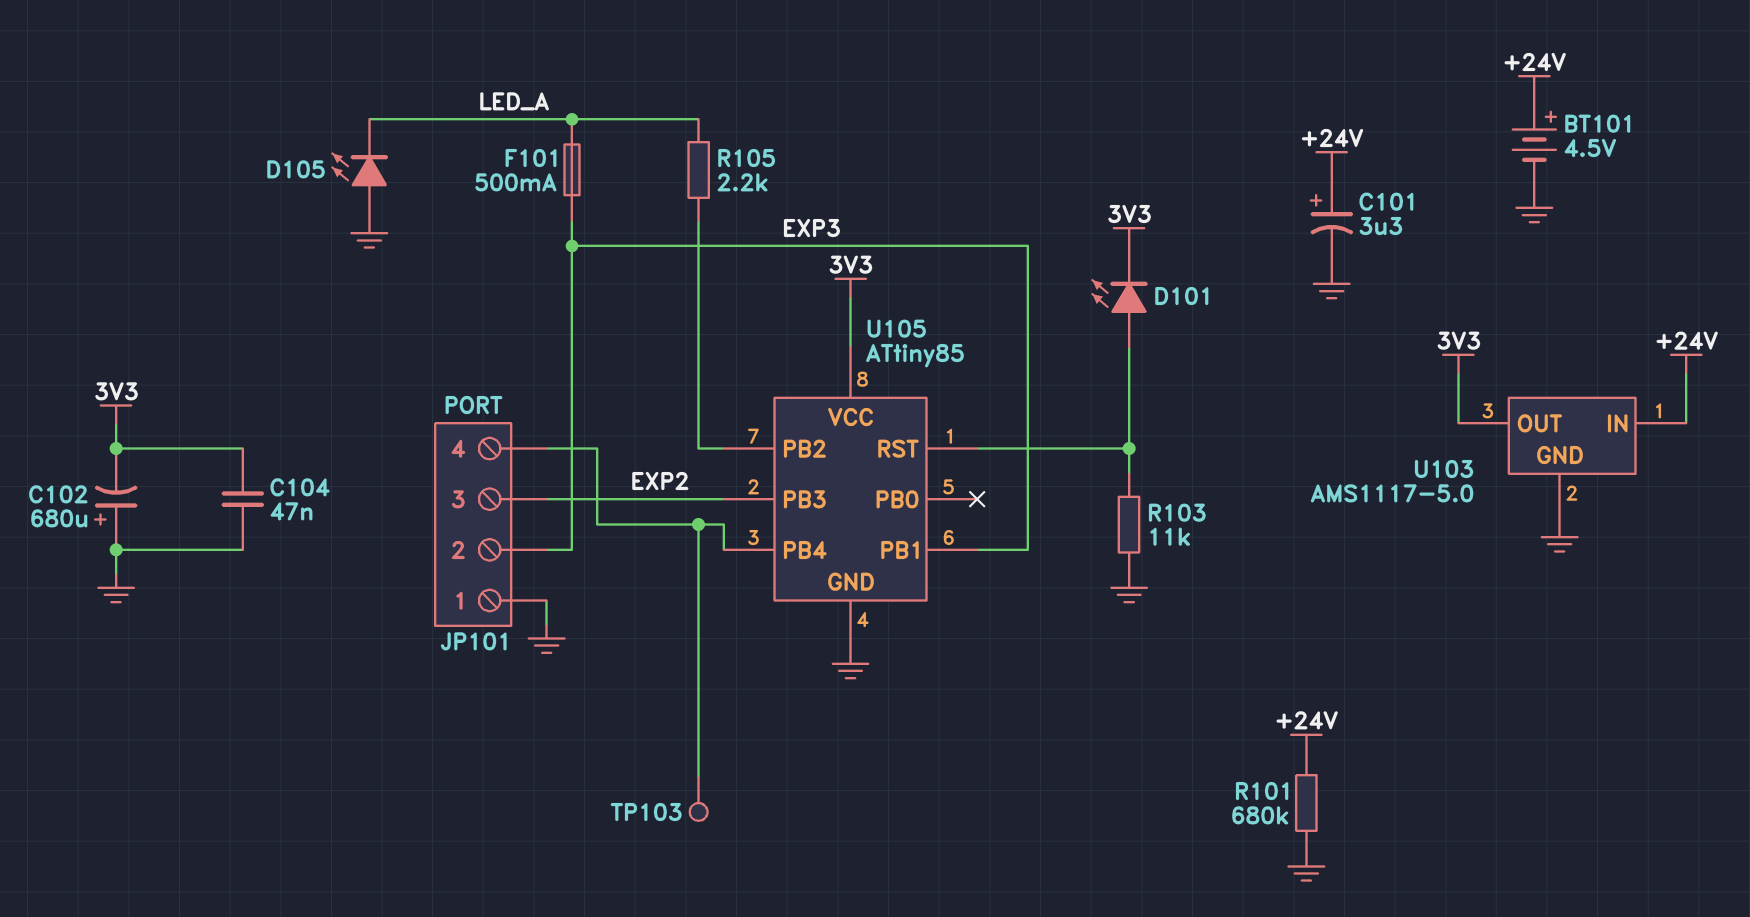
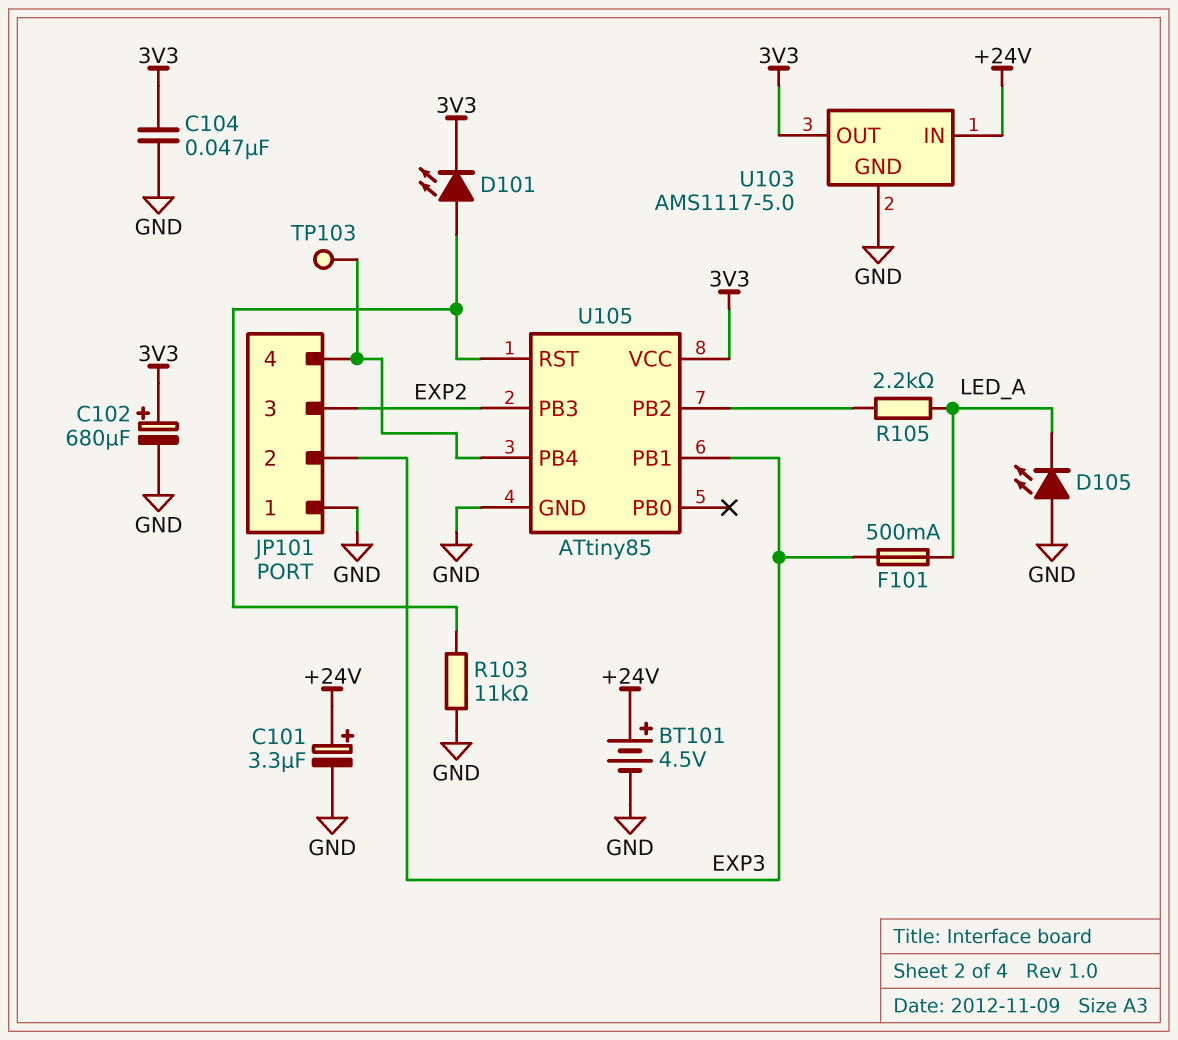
C102: 680uF (plus GND, minus 3V3) -> 680uF (plus 3V3, minus GND)
R101: 680k (+24V, GND) -> none

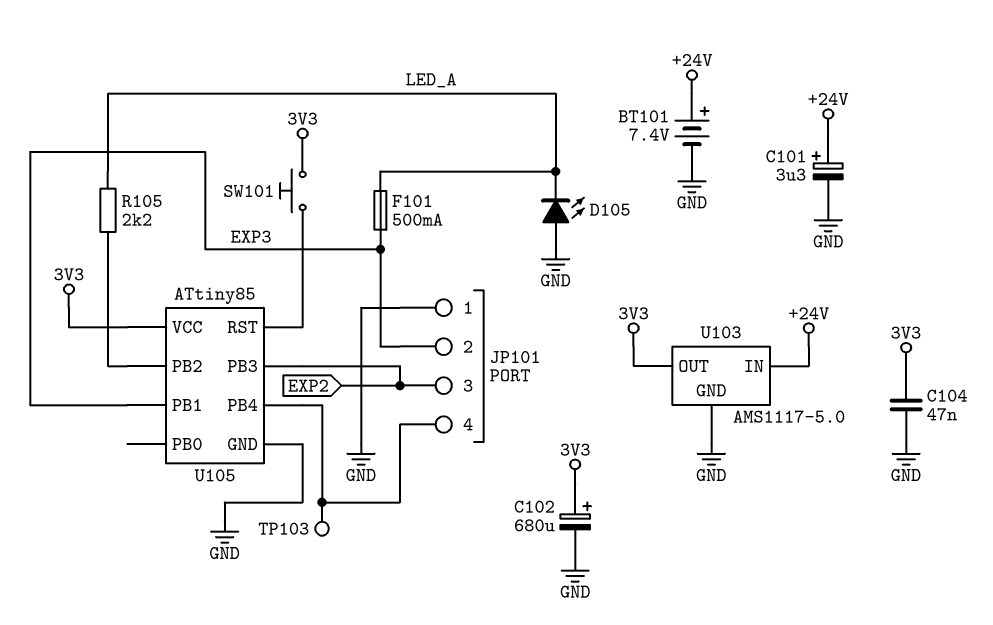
BT101: 4.5V (plus +24V, minus GND) -> 7.4V (plus +24V, minus GND)
D101: LED (A U105/RST, K 3V3) -> none
R103: 11k (GND, U105/RST) -> none
SW101: none -> button (3V3, U105/RST)

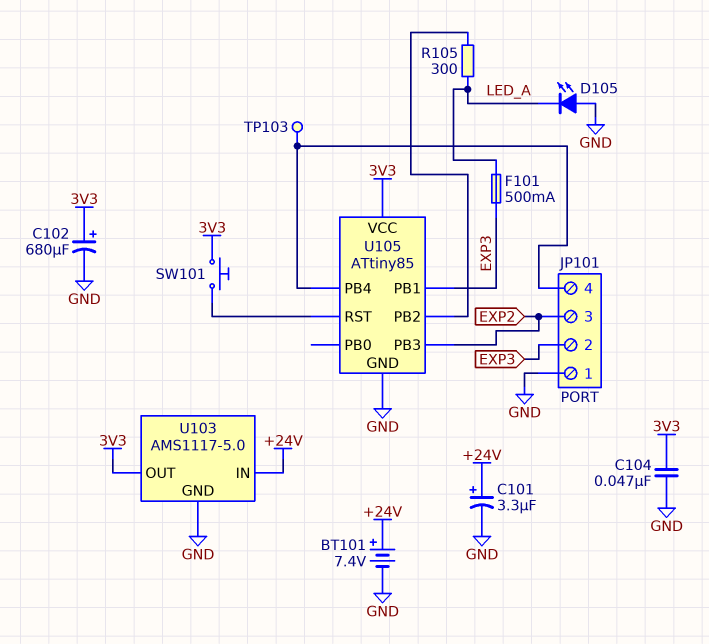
R105: 2.2k (LED_A, U105/PB2) -> 300 (LED_A, U105/PB2)

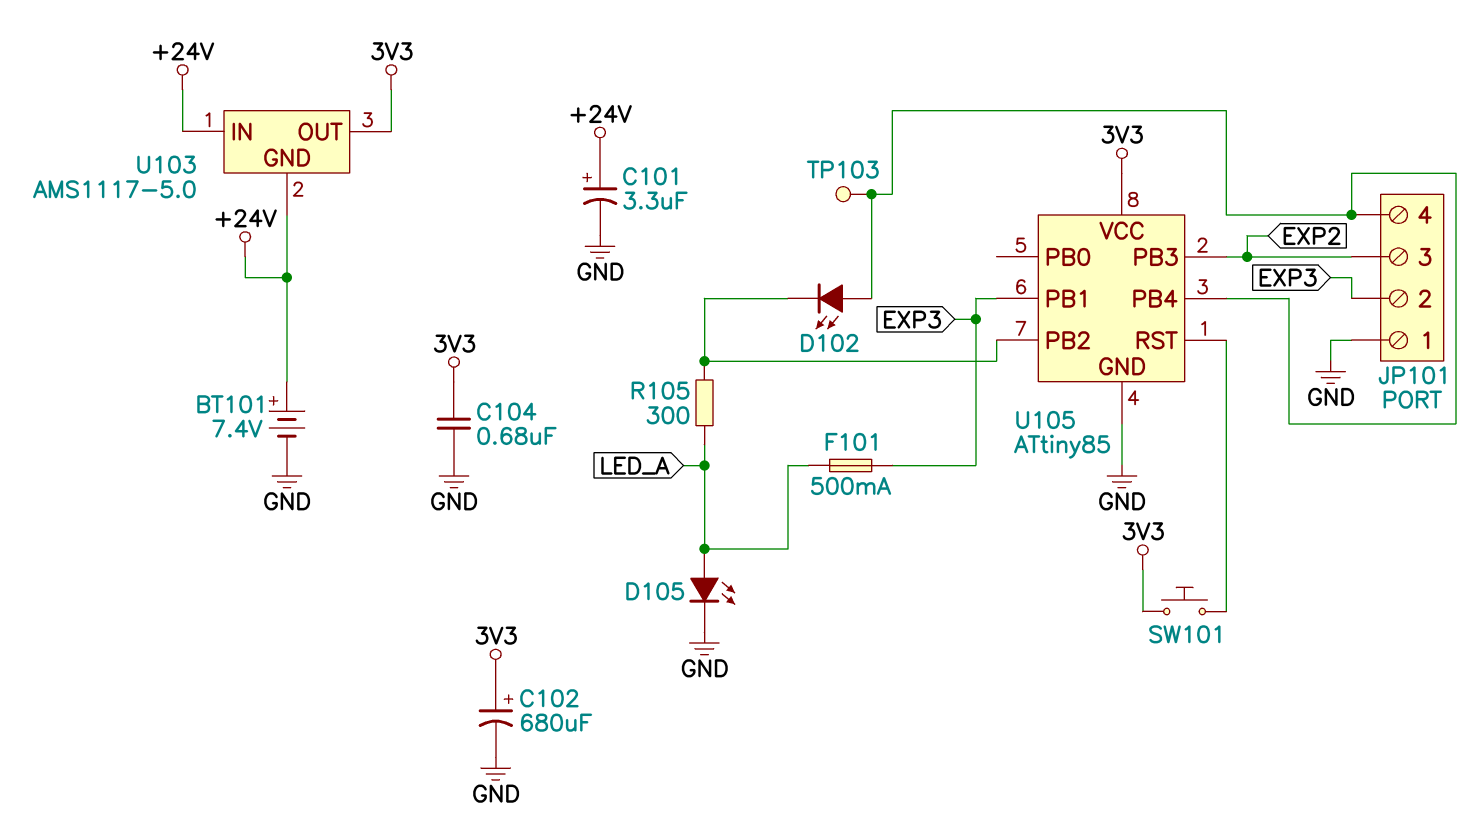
C104: 47nF (3V3, GND) -> 680nF (3V3, GND)
D102: none -> LED (A JP101/4, K U105/PB2)
D105: LED (A GND, K LED_A) -> LED (A LED_A, K GND)
U103 pin GND: GND -> +24V

